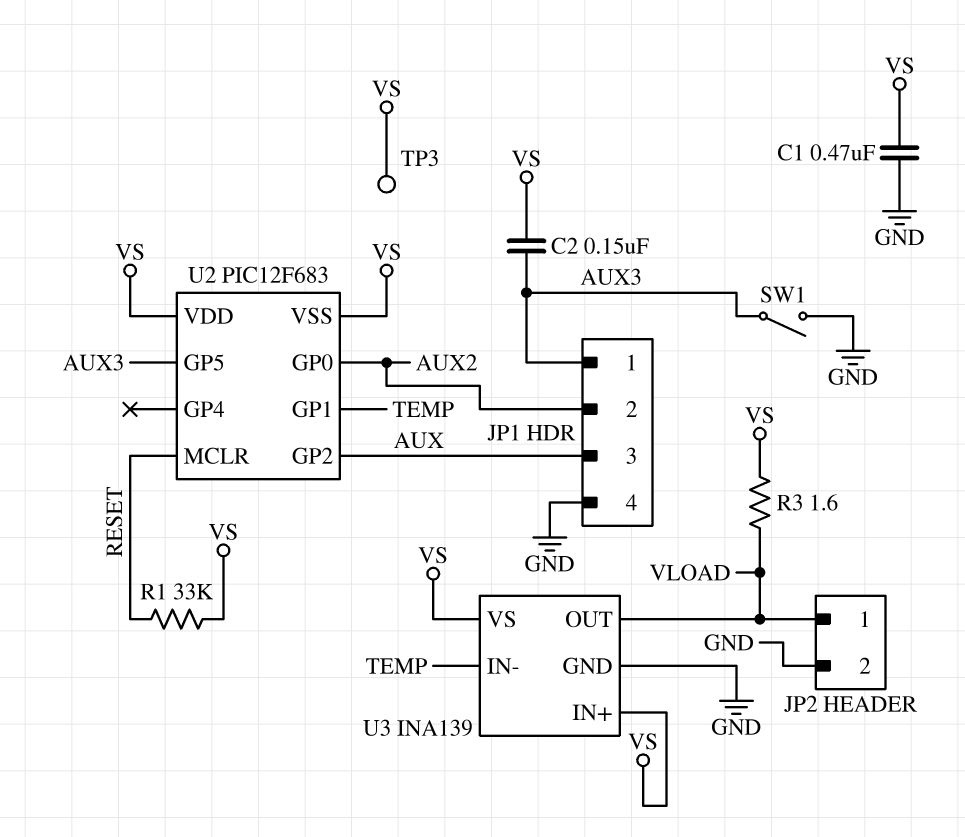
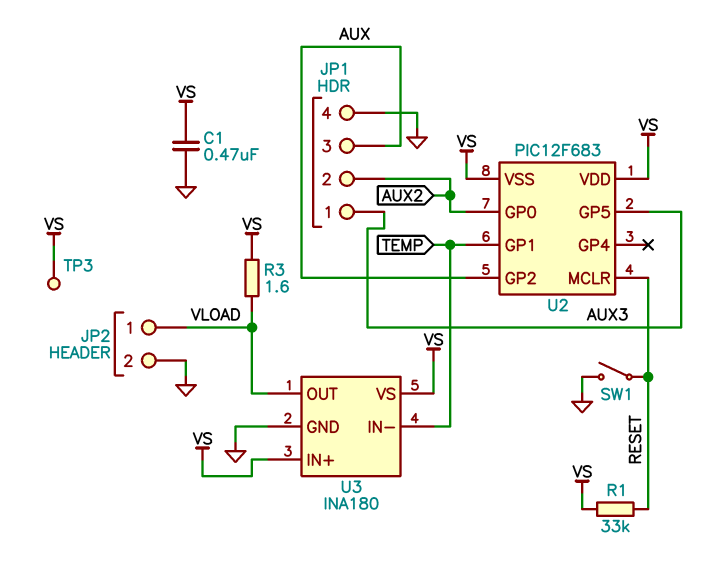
C2: 150nF (AUX3, VS) -> none
SW1: switch (AUX3, GND) -> switch (GND, RESET)
U3: INA139 -> INA180

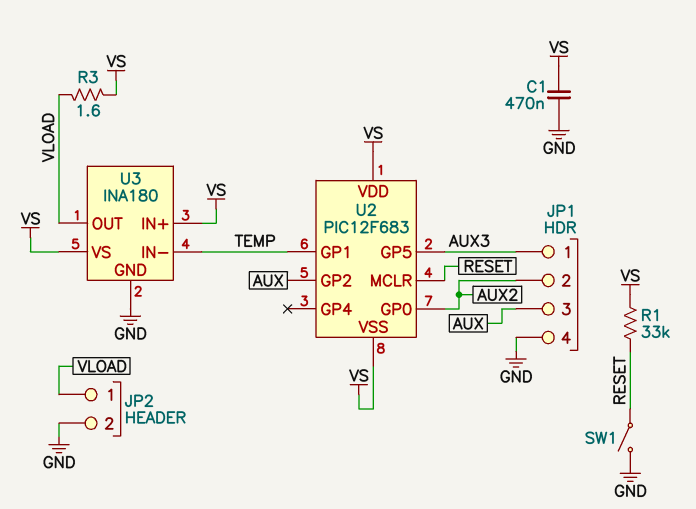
TP3: test point (VS) -> none

